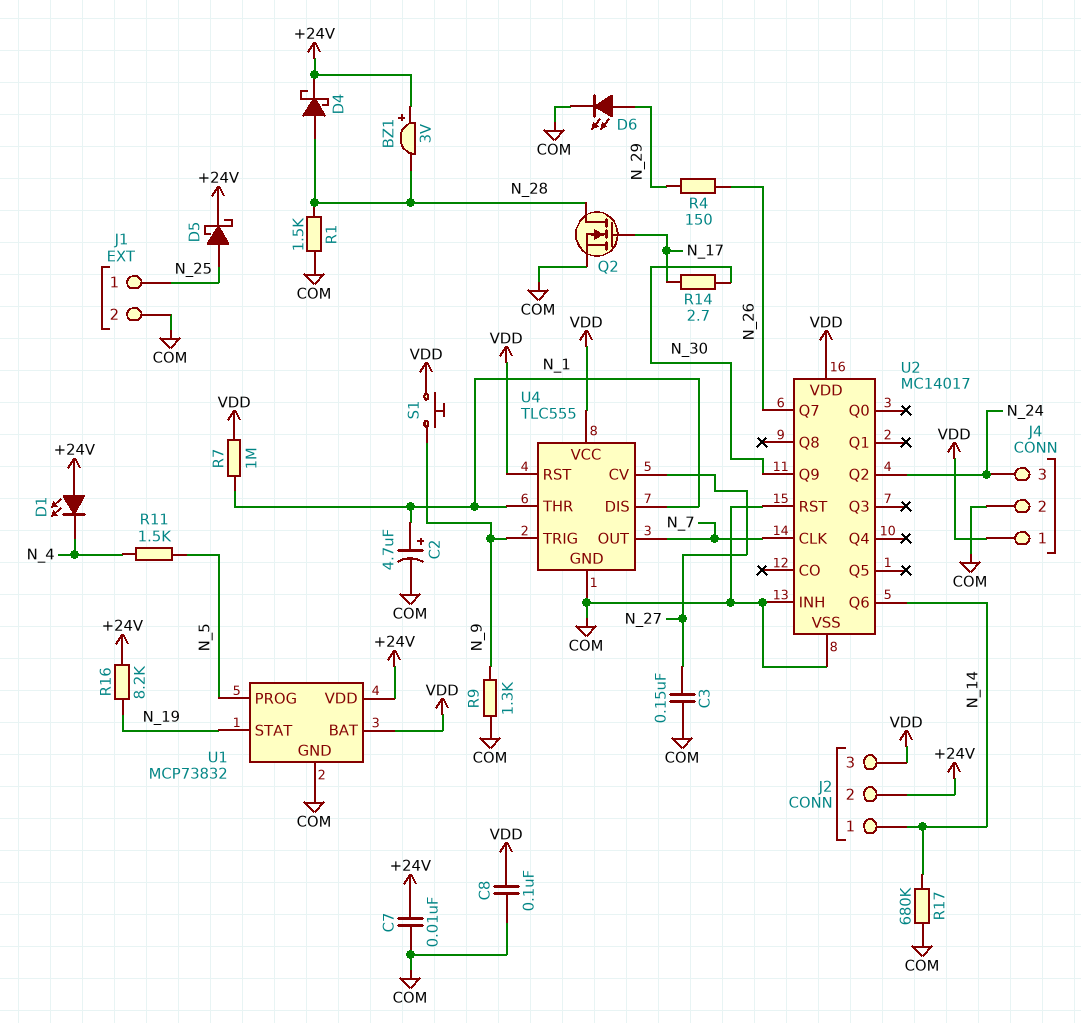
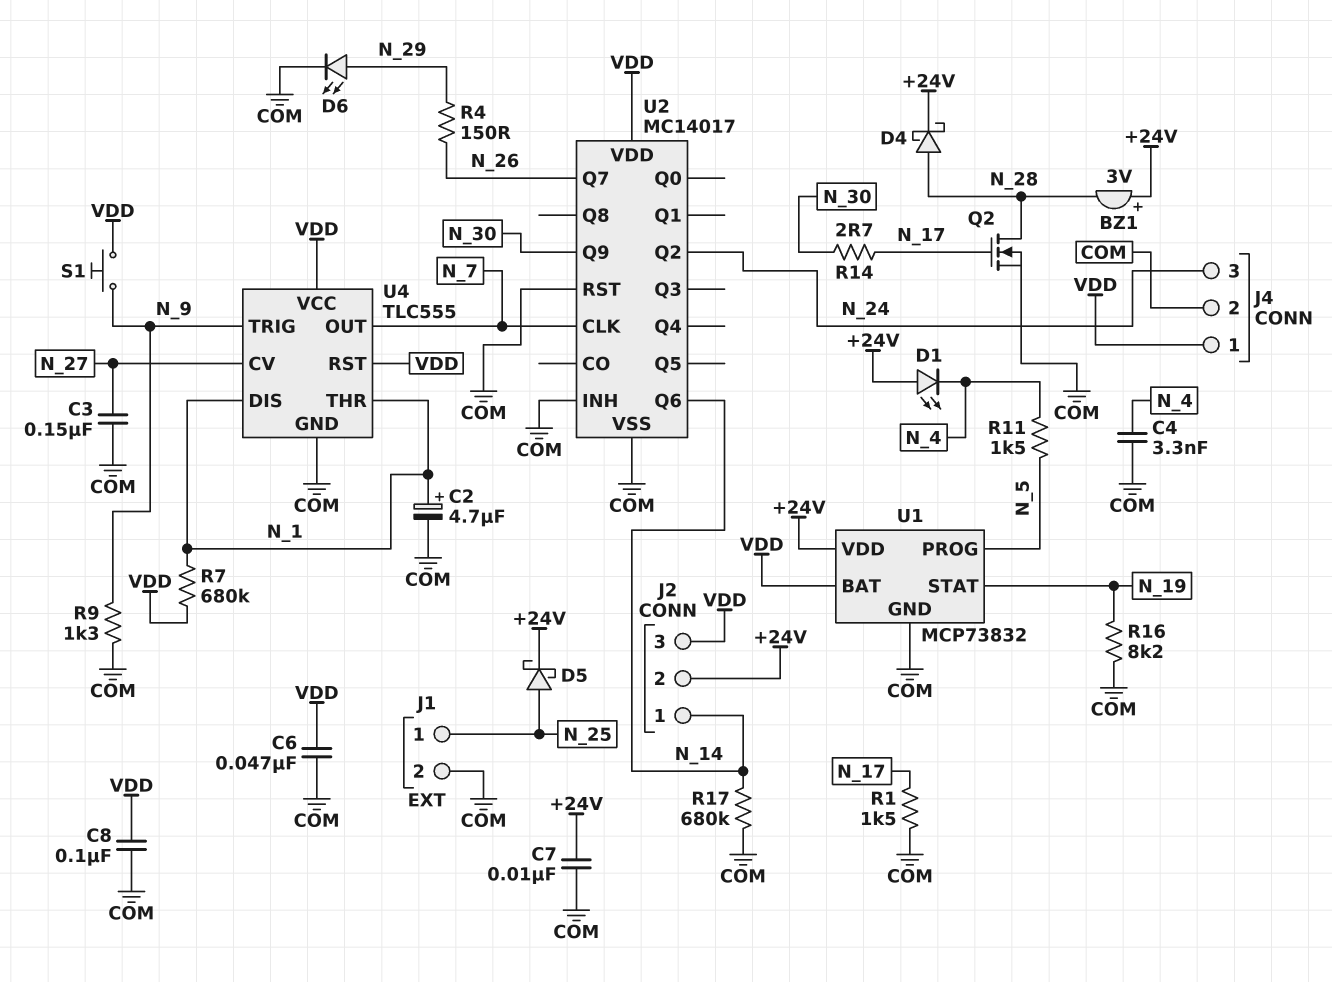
C4: none -> 3.3nF (COM, N_4)
C6: none -> 47nF (COM, VDD)
R1: 1.5k (COM, N_28) -> 1.5k (COM, N_17)
R7: 1M (N_1, VDD) -> 680k (N_1, VDD)
R16: 8.2k (+24V, N_19) -> 8.2k (COM, N_19)

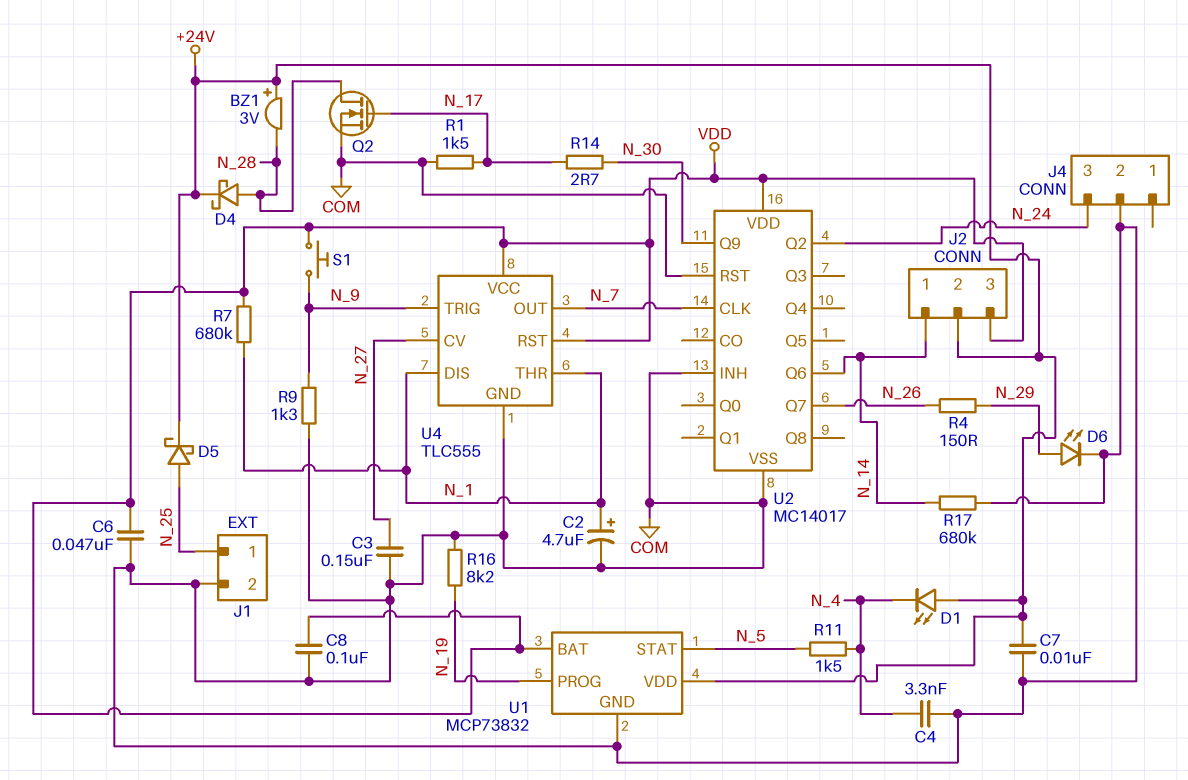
J4 pin 1: VDD -> none
U1 pin PROG: N_5 -> N_19
U1 pin STAT: N_19 -> N_5

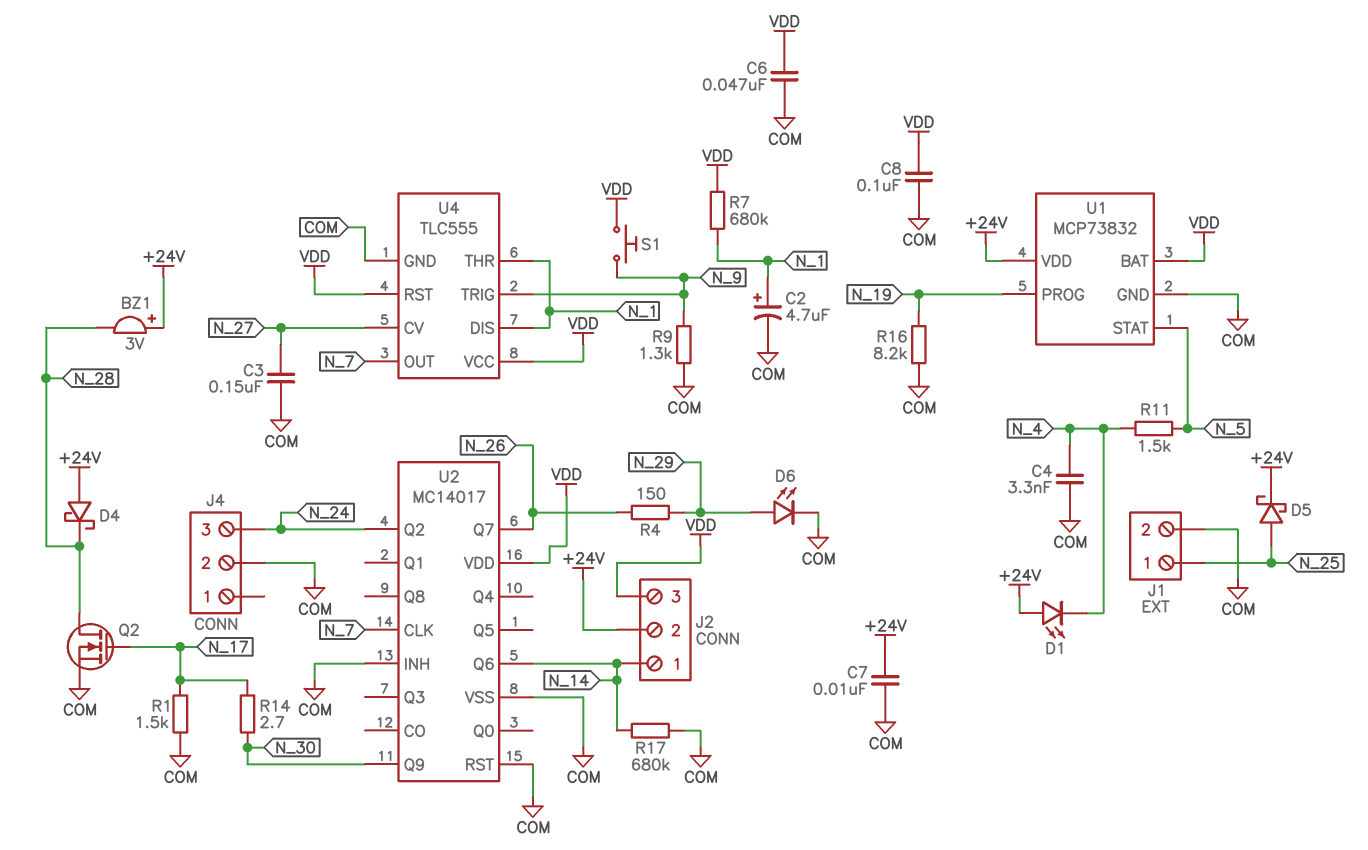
D4: schottky (A N_28, K +24V) -> schottky (A +24V, K N_28)

